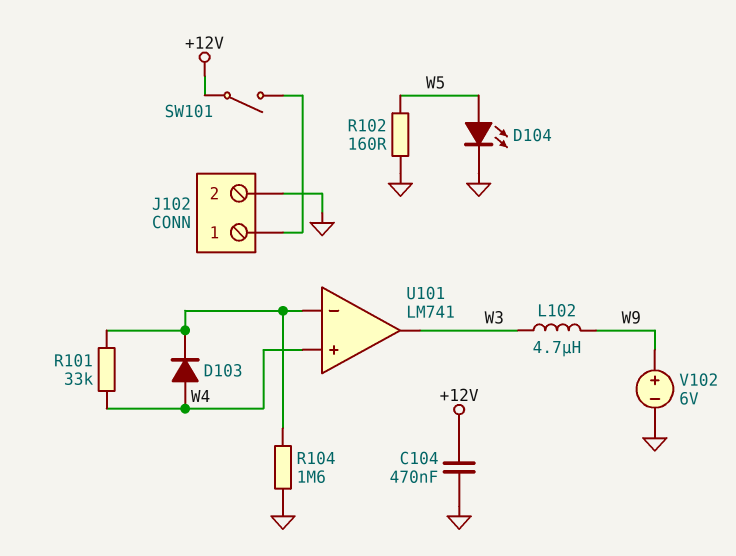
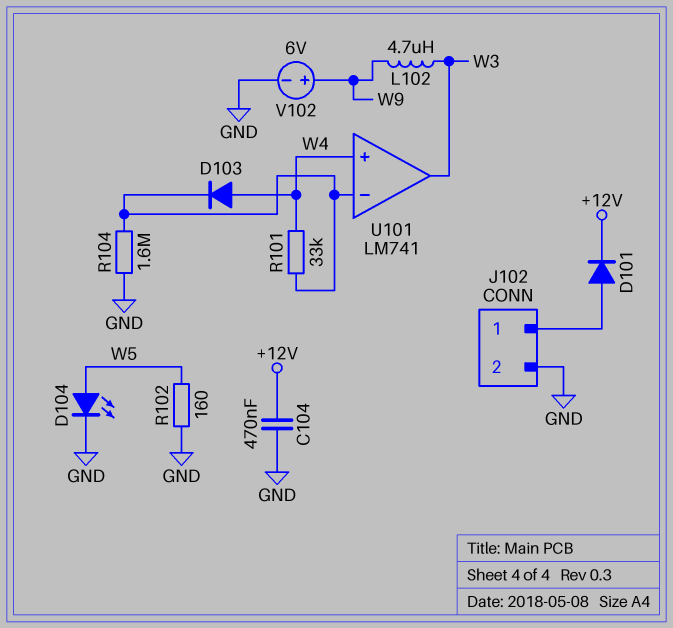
D101: none -> diode (A J102/1, K +12V)
SW101: switch (+12V, J102/1) -> none

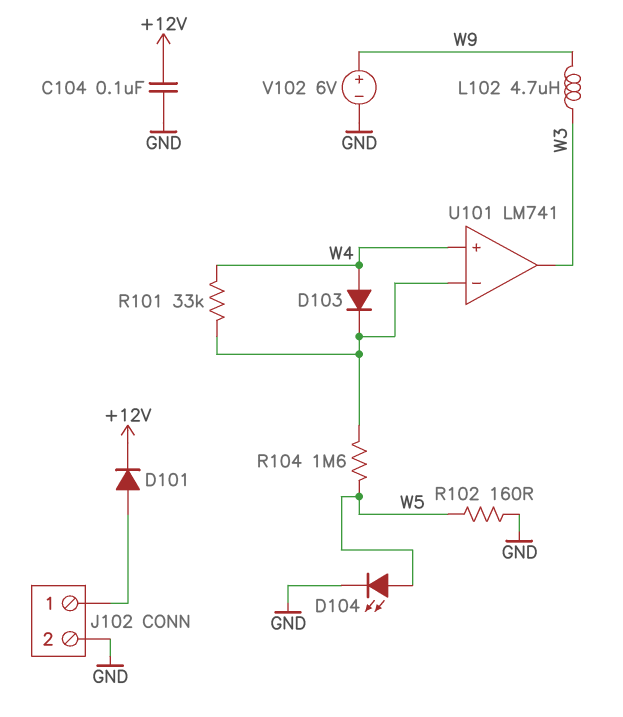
C104: 470nF (+12V, GND) -> 100nF (+12V, GND)
R104: 1.6M (GND, U101/in-) -> 1.6M (U101/in-, W5)

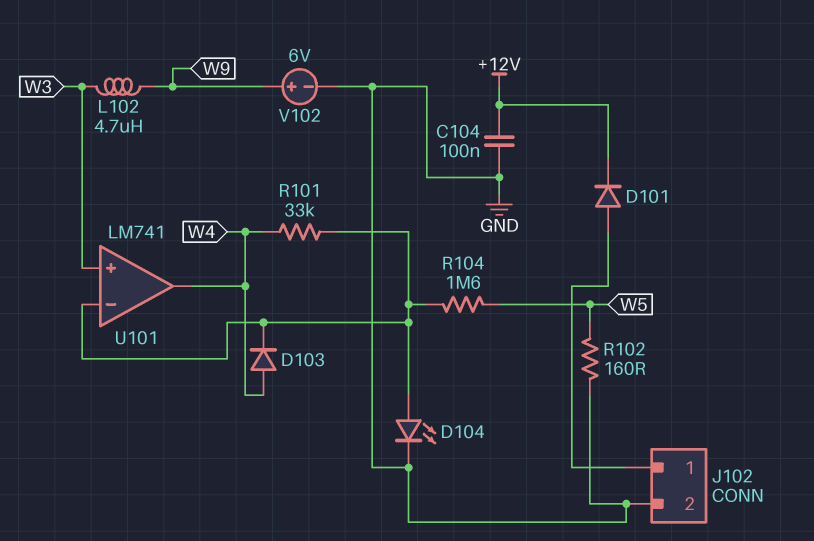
D104: LED (A W5, K GND) -> LED (A U101/in-, K GND)
U101 pin in+: W4 -> W3
U101 pin out: W3 -> W4

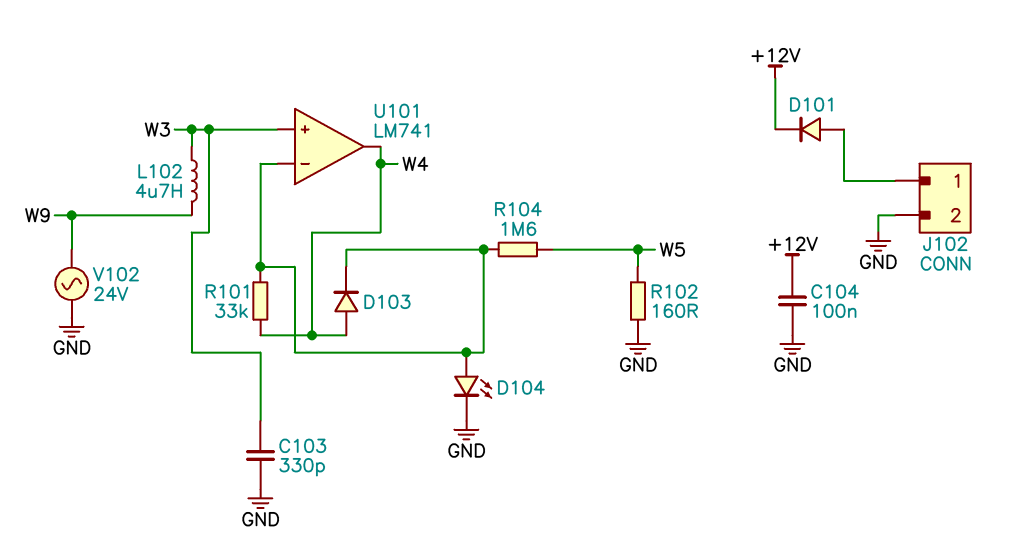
C103: none -> 330pF (GND, W3)
V102: 6V (plus W9, minus GND) -> AC 24V (GND, W9)

